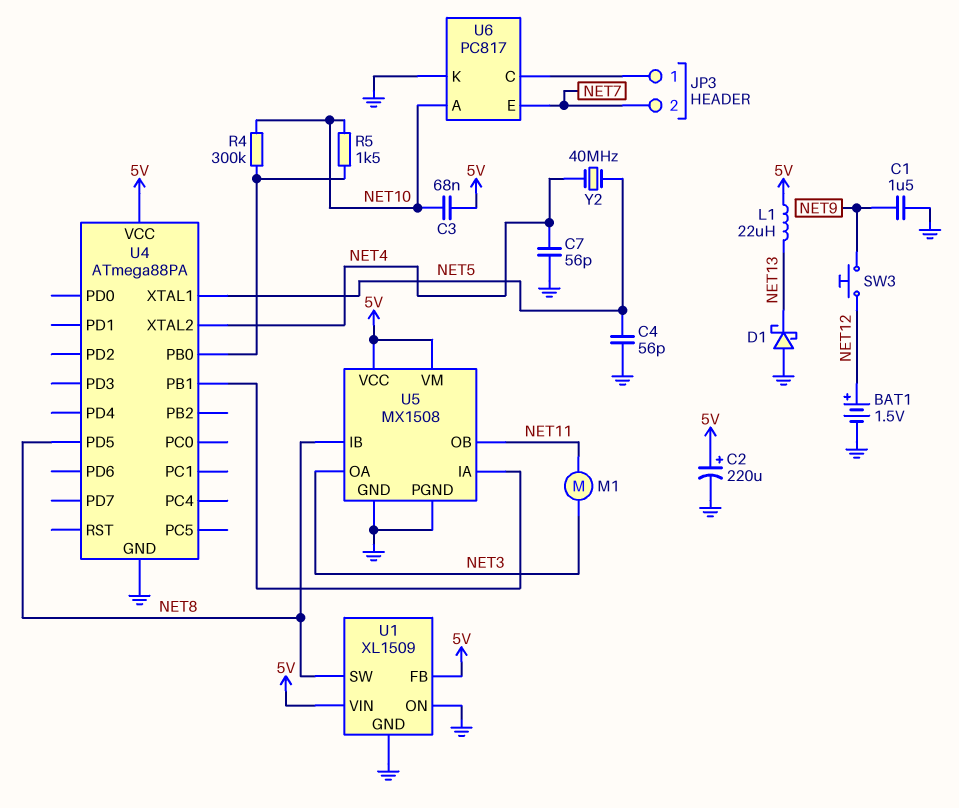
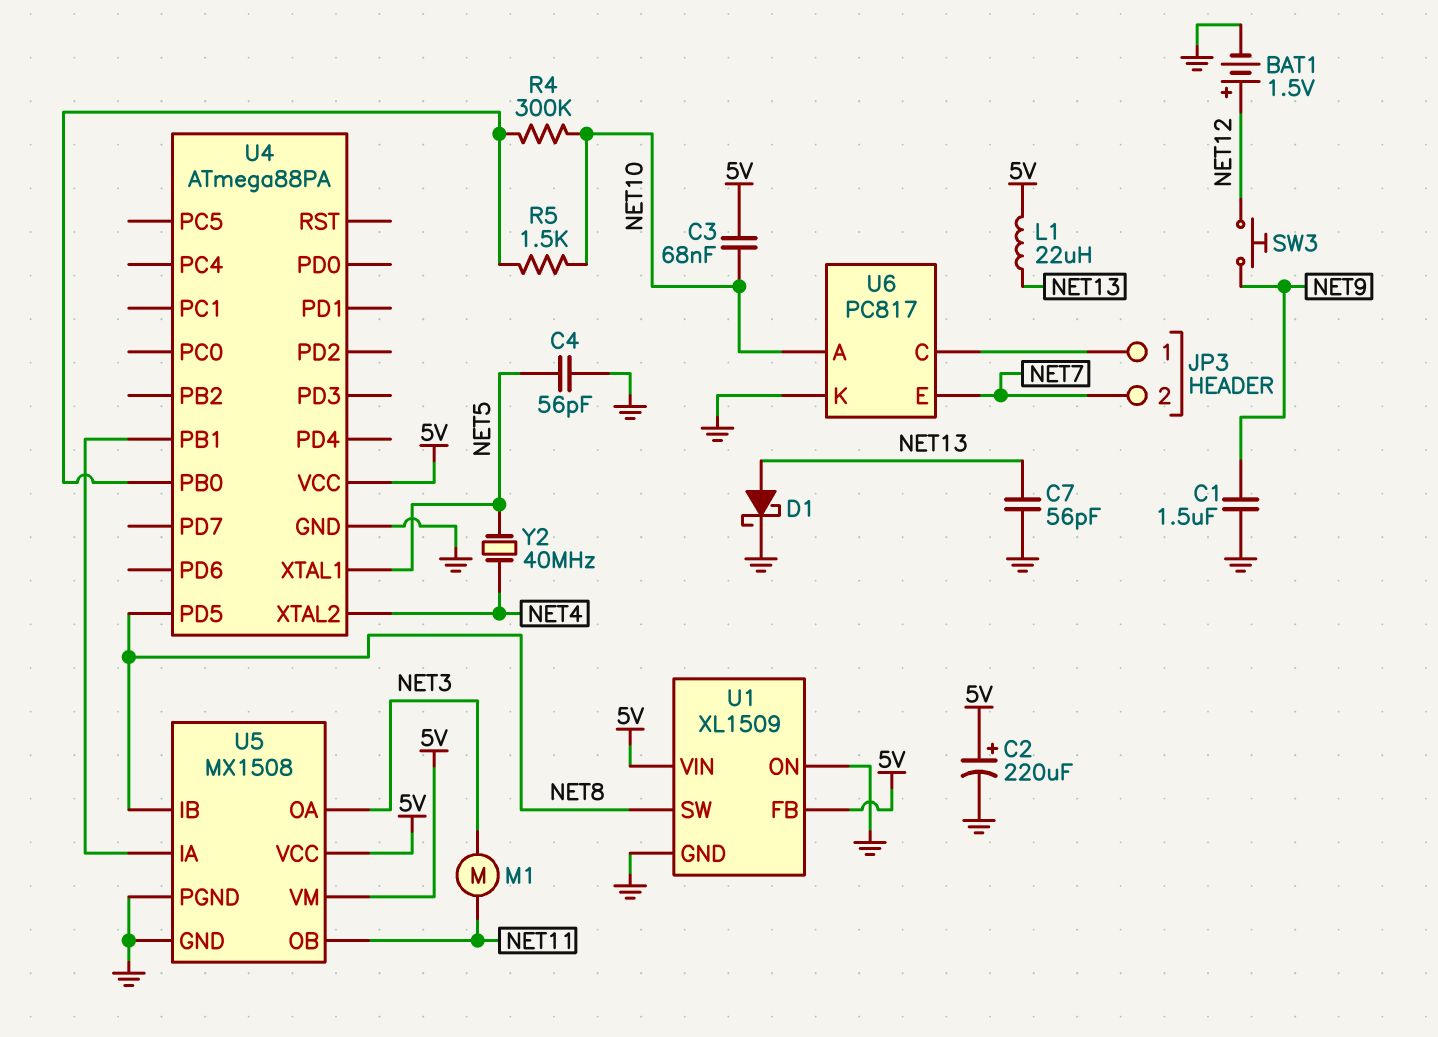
C7: 56pF (GND, NET4) -> 56pF (GND, NET13)
D1: schottky (A GND, K NET13) -> schottky (A NET13, K GND)

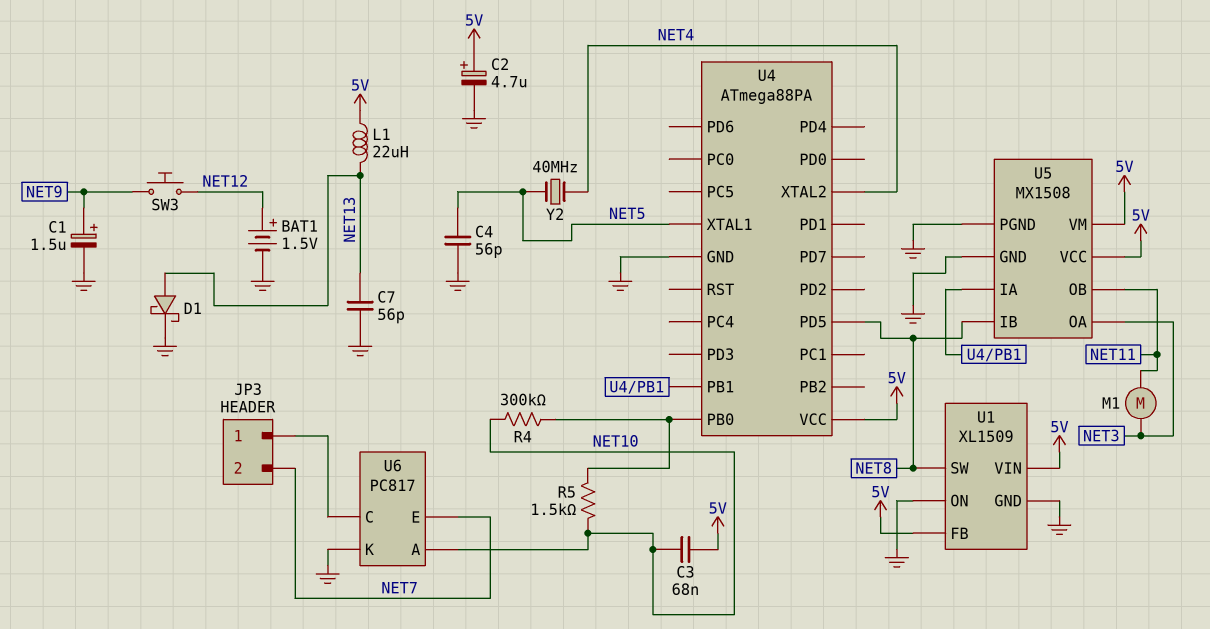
C1: 1.5uF (GND, NET9) -> 1.5uF (plus NET9, minus GND)
C2: 220uF (plus 5V, minus GND) -> 4.7uF (plus 5V, minus GND)

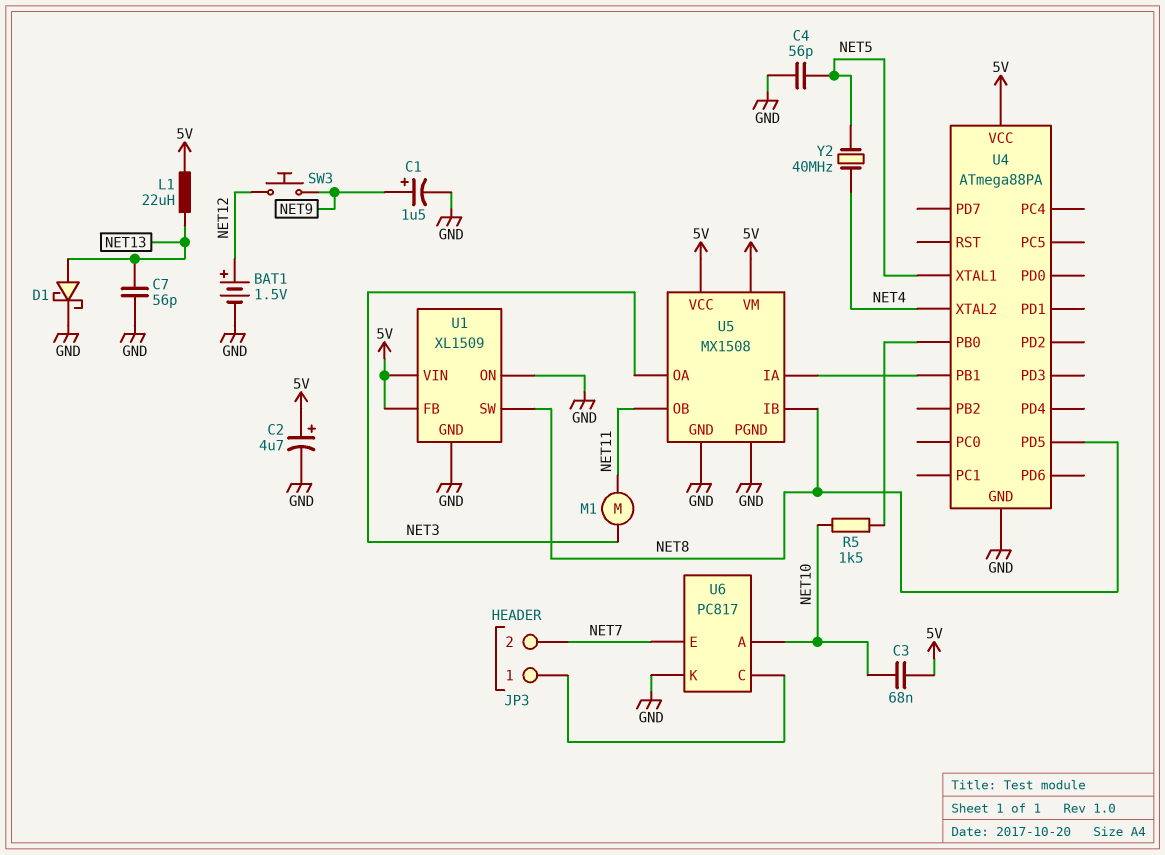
R4: 300k (NET10, U4/PB0) -> none

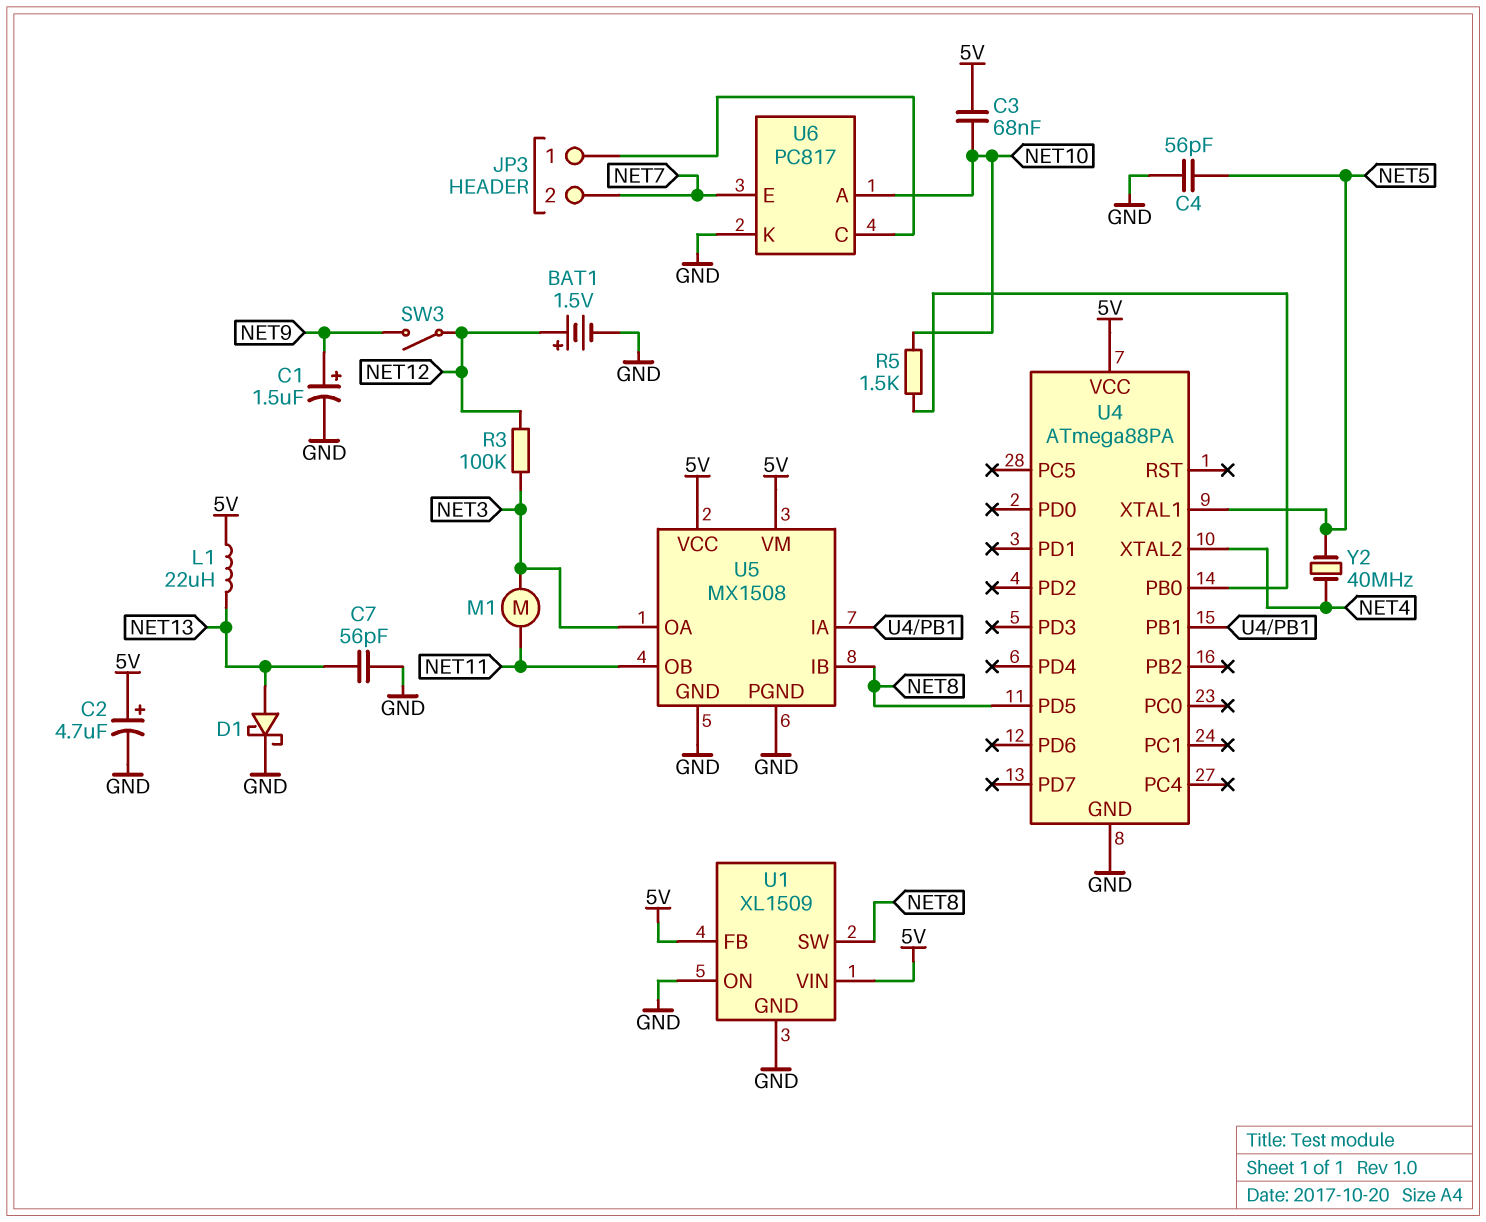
R3: none -> 100k (NET3, NET12)
SW3: button (NET9, NET12) -> switch (NET9, NET12)

